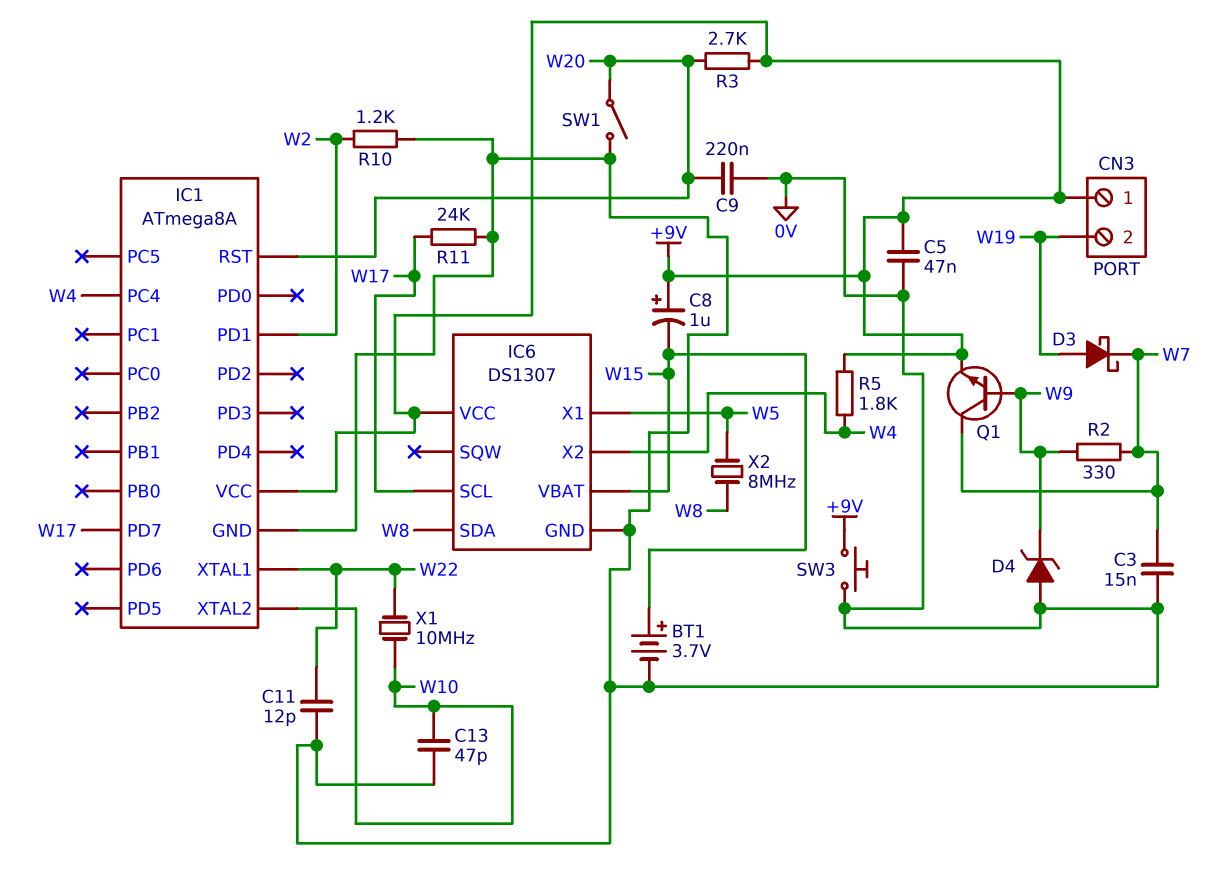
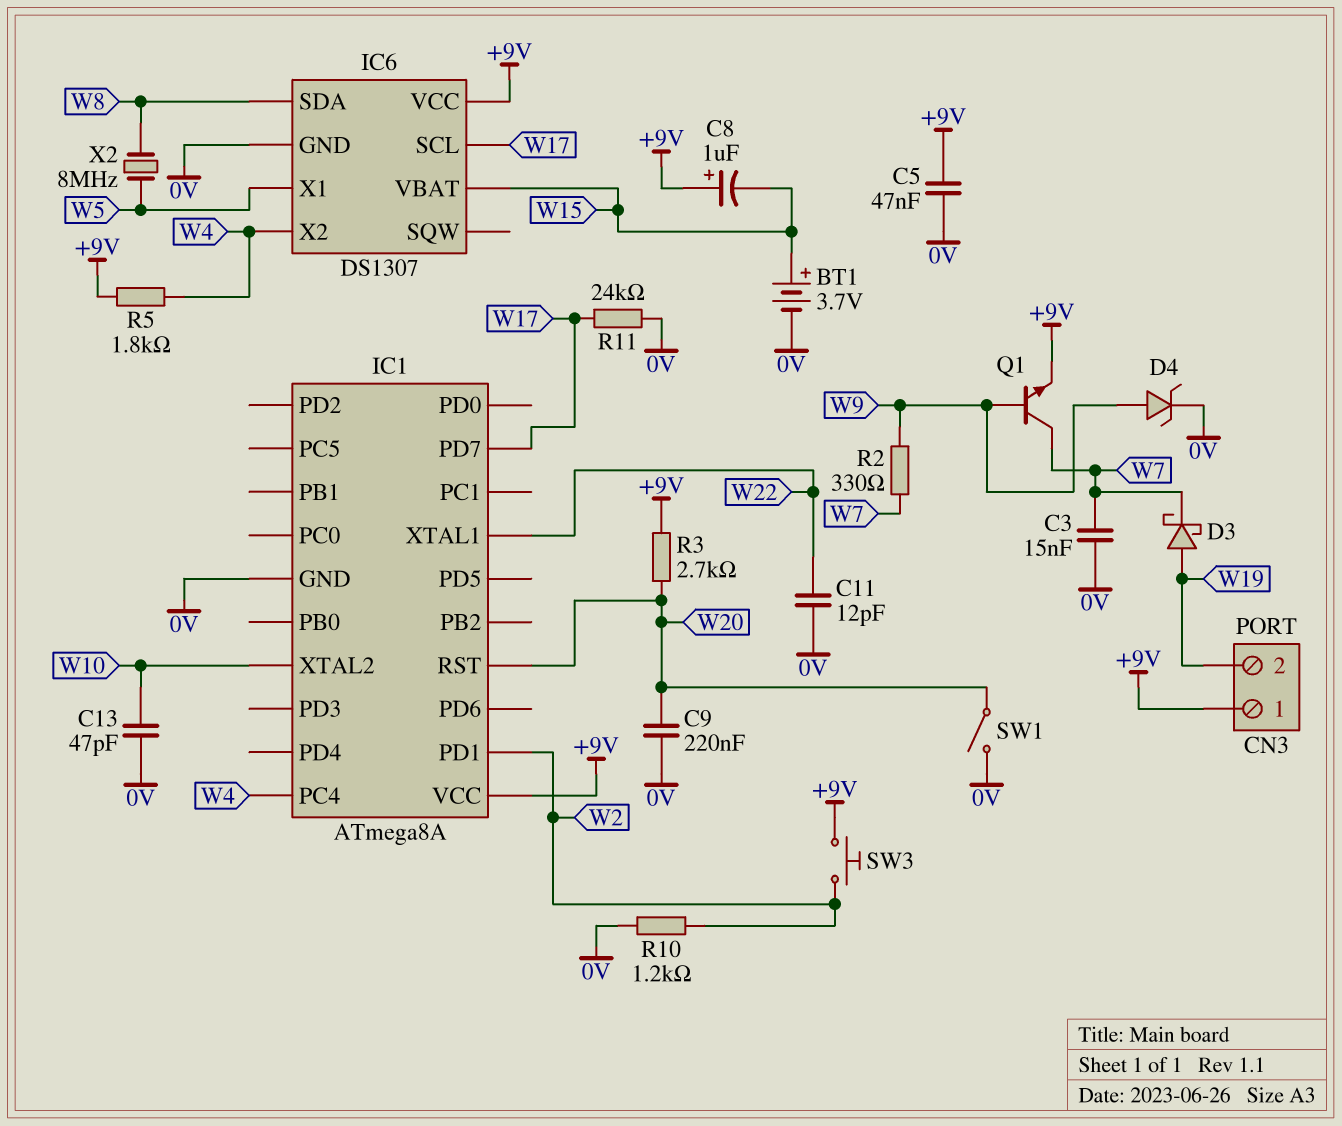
D4: zener (A 0V, K W9) -> zener (A W9, K 0V)
SW3: button (+9V, 0V) -> button (+9V, W2)
X1: 10MHz (W10, W22) -> none

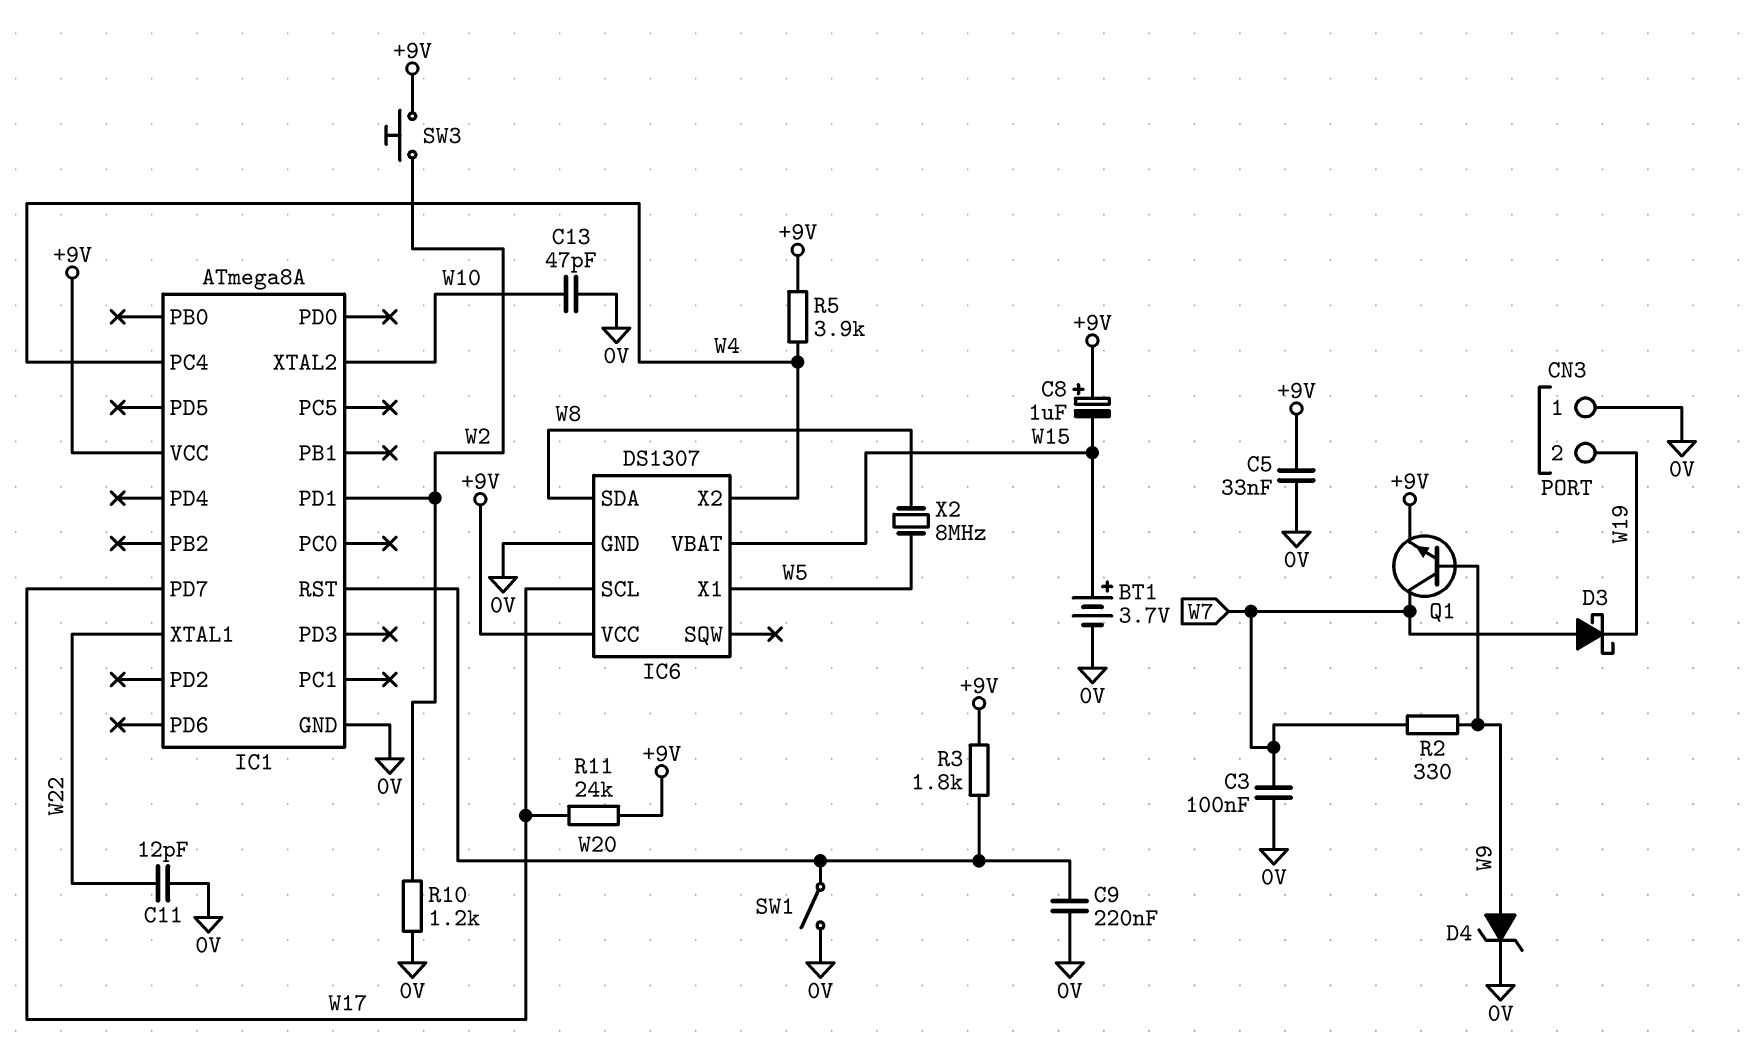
C3: 15nF (0V, W7) -> 100nF (0V, W7)
C5: 47nF (+9V, 0V) -> 33nF (+9V, 0V)
CN3 pin 1: +9V -> 0V
D3: schottky (A W19, K W7) -> schottky (A W7, K W19)
R3: 2.7k (+9V, W20) -> 1.8k (+9V, W20)
R5: 1.8k (+9V, W4) -> 3.9k (+9V, W4)
R11: 24k (0V, W17) -> 24k (+9V, W17)

